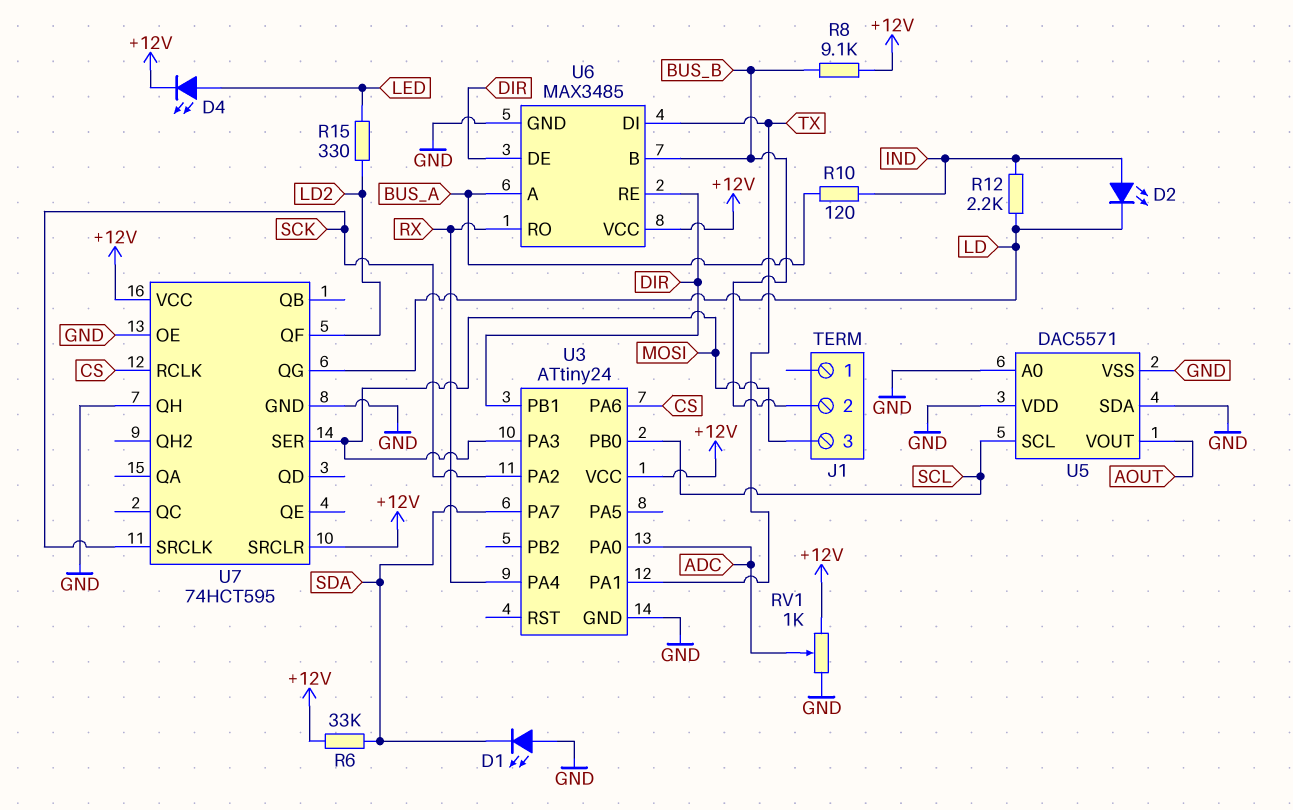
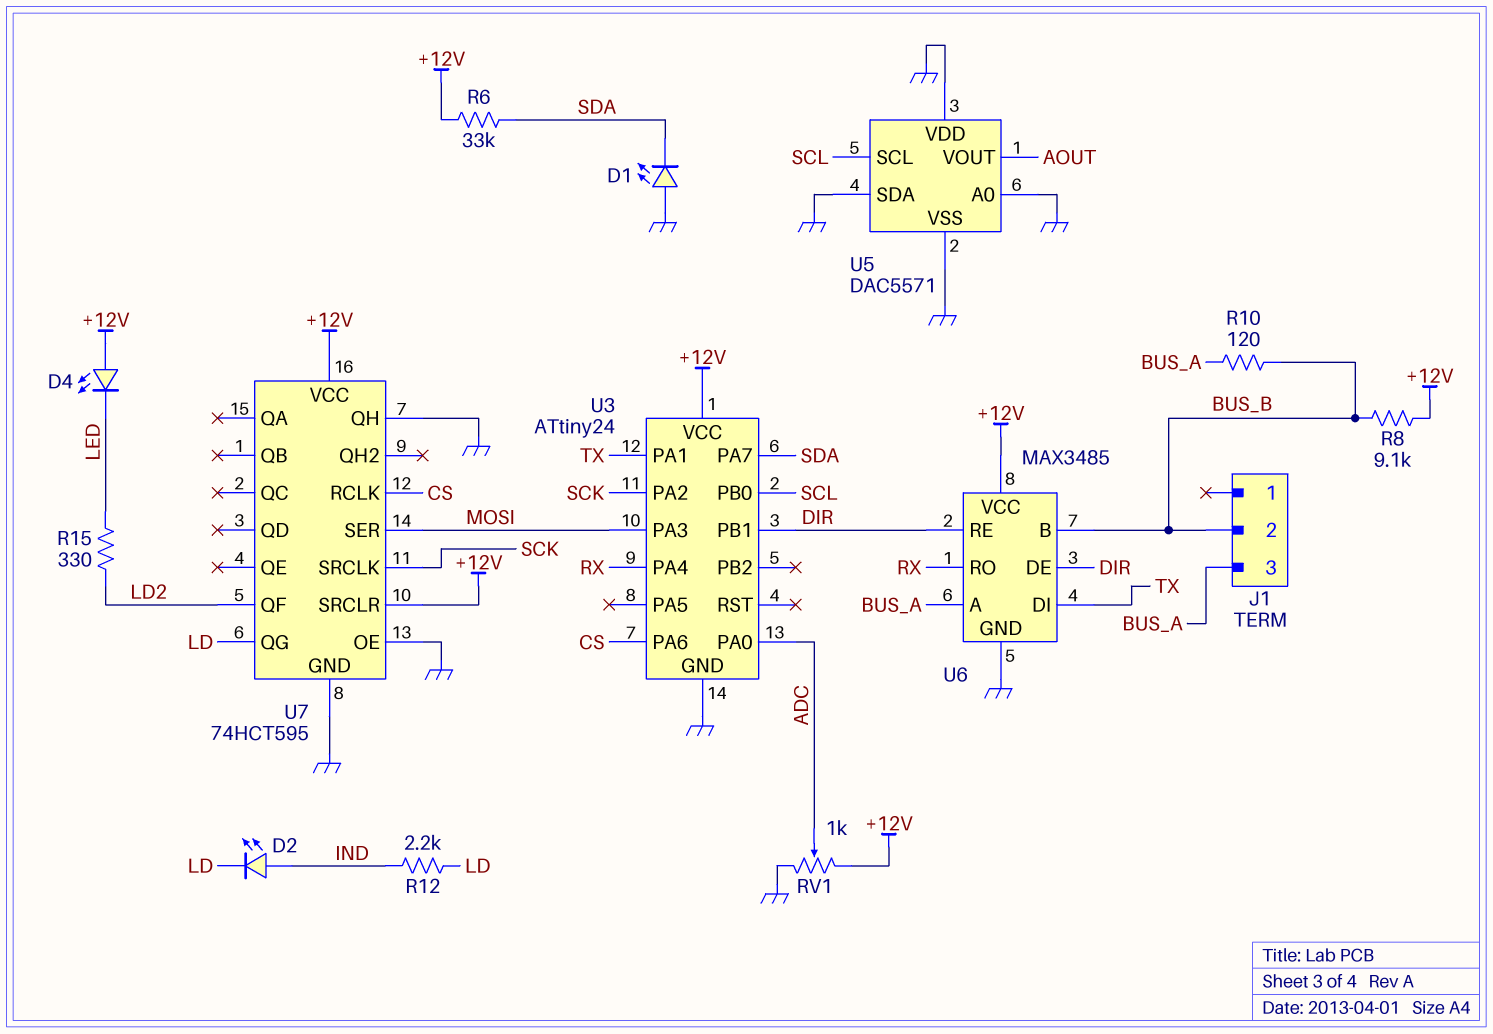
D4: LED (A LED, K +12V) -> LED (A +12V, K LED)
J1 pin 3: MOSI -> BUS_A
R10: 120 (BUS_A, IND) -> 120 (BUS_A, BUS_B)

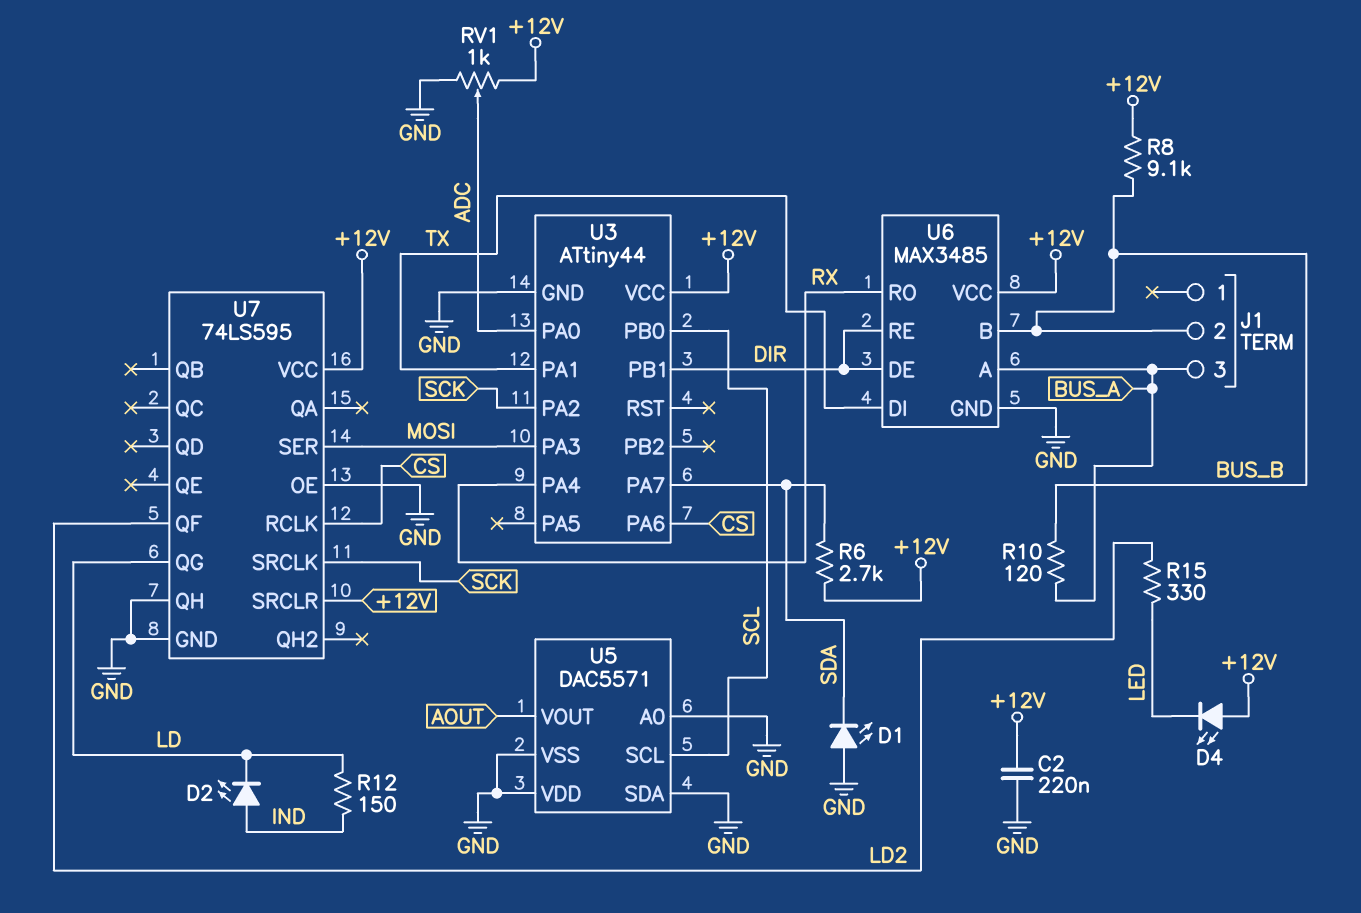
C2: none -> 220nF (+12V, GND)
R6: 33k (+12V, SDA) -> 2.7k (+12V, SDA)
R12: 2.2k (IND, LD) -> 150 (IND, LD)
U3: ATtiny24 -> ATtiny44
U7: 74HCT595 -> 74LS595

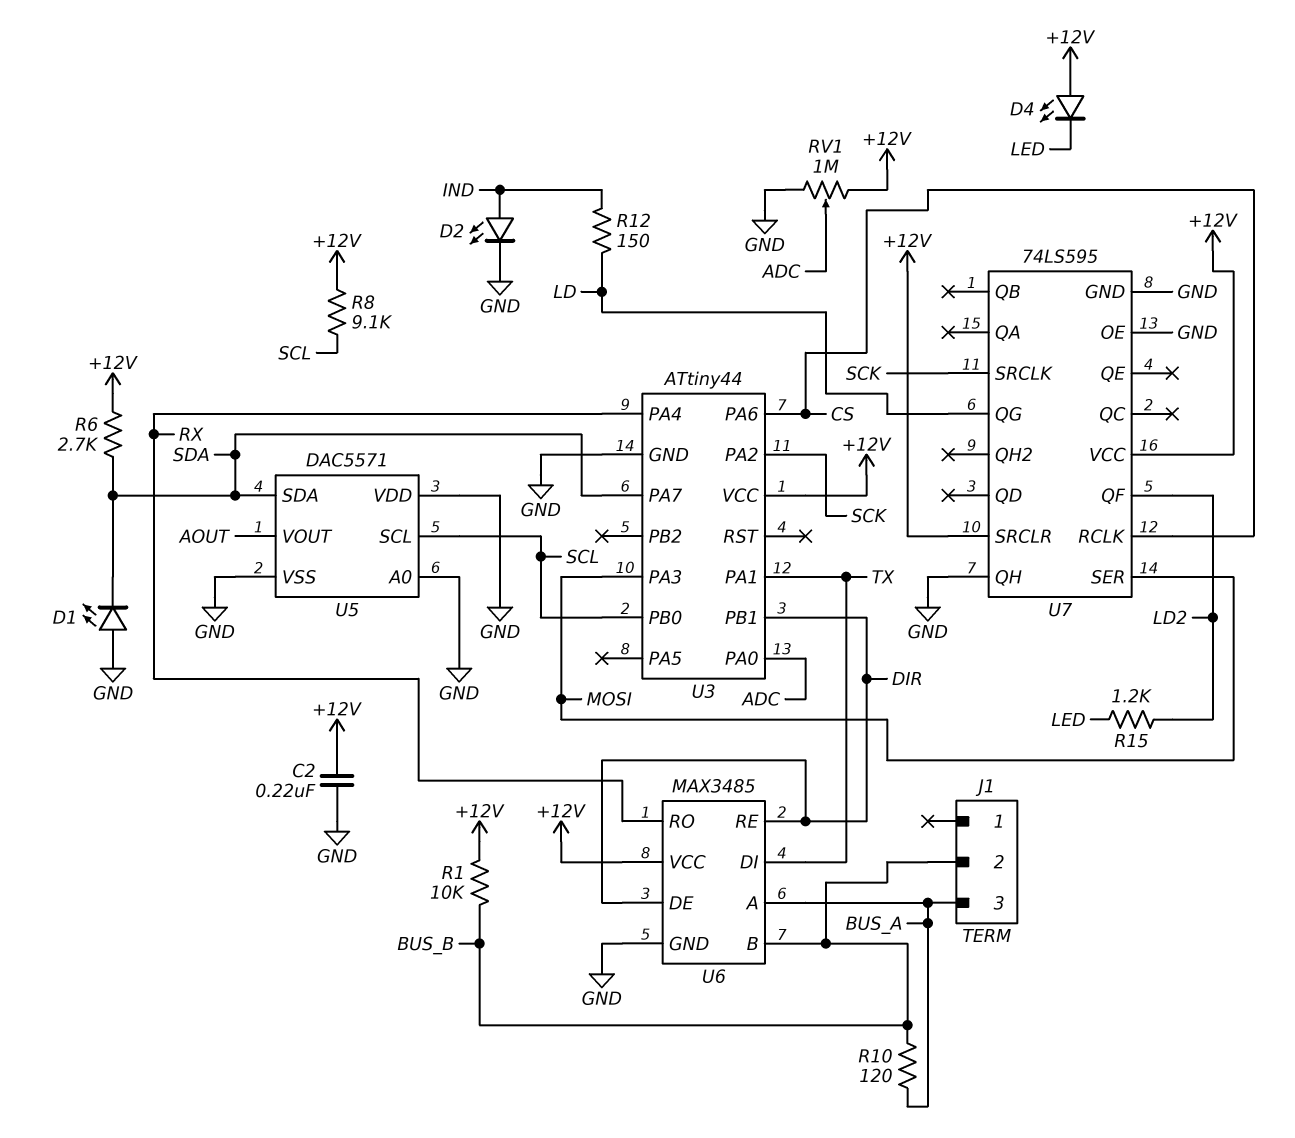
D2: LED (A IND, K LD) -> LED (A IND, K GND)
R1: none -> 10k (+12V, BUS_B)
R8: 9.1k (+12V, BUS_B) -> 9.1k (+12V, SCL)
R15: 330 (LD2, LED) -> 1.2k (LD2, LED)
RV1: 1k (+12V, GND, wiper ADC) -> 1M (+12V, GND, wiper ADC)
U5 pin SDA: GND -> SDA

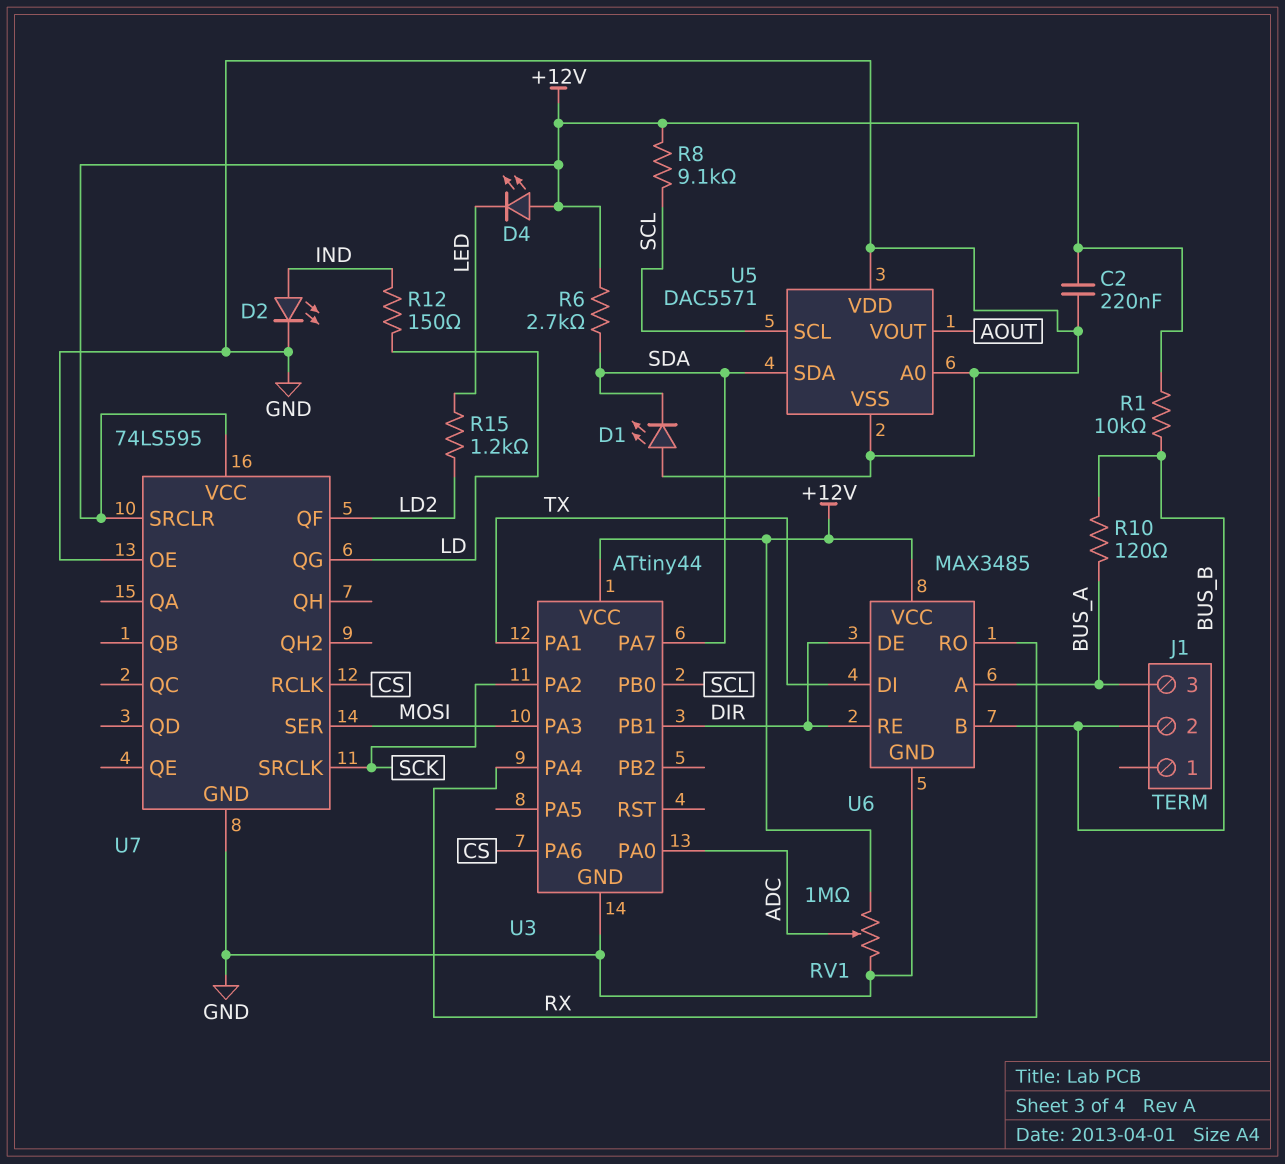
U7 pin QH: GND -> none

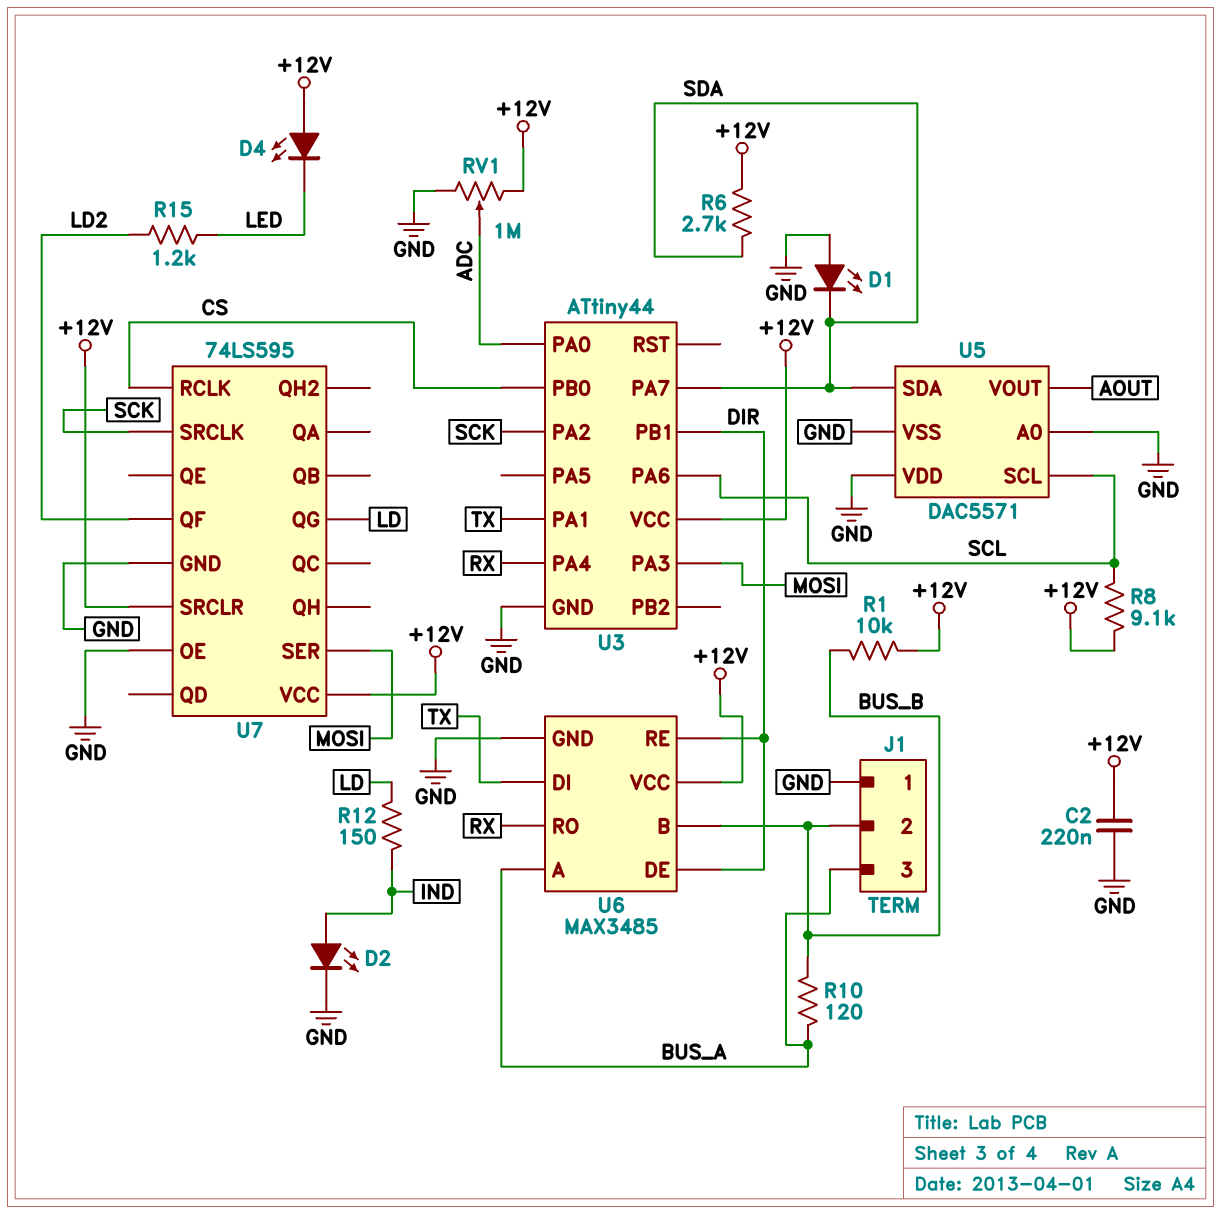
J1 pin 1: none -> GND
U3 pin PA6: CS -> SCL
U3 pin PB0: SCL -> CS

